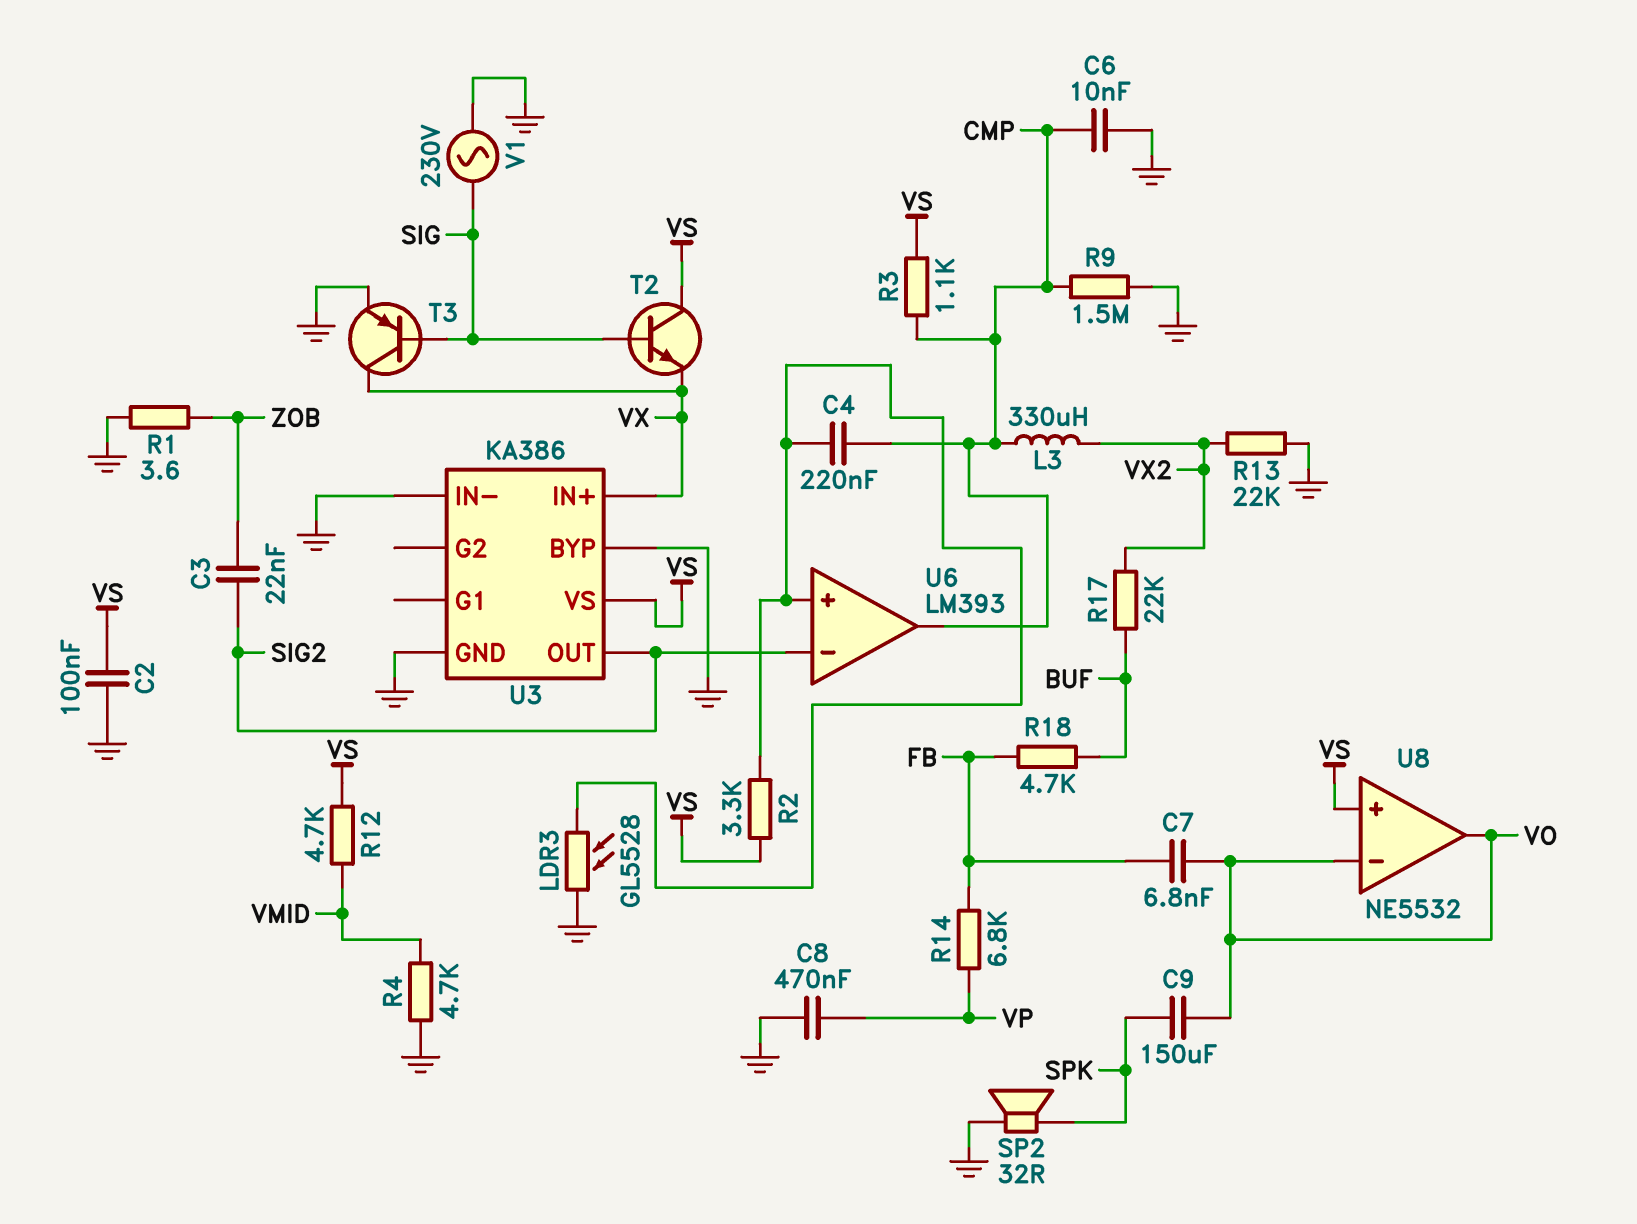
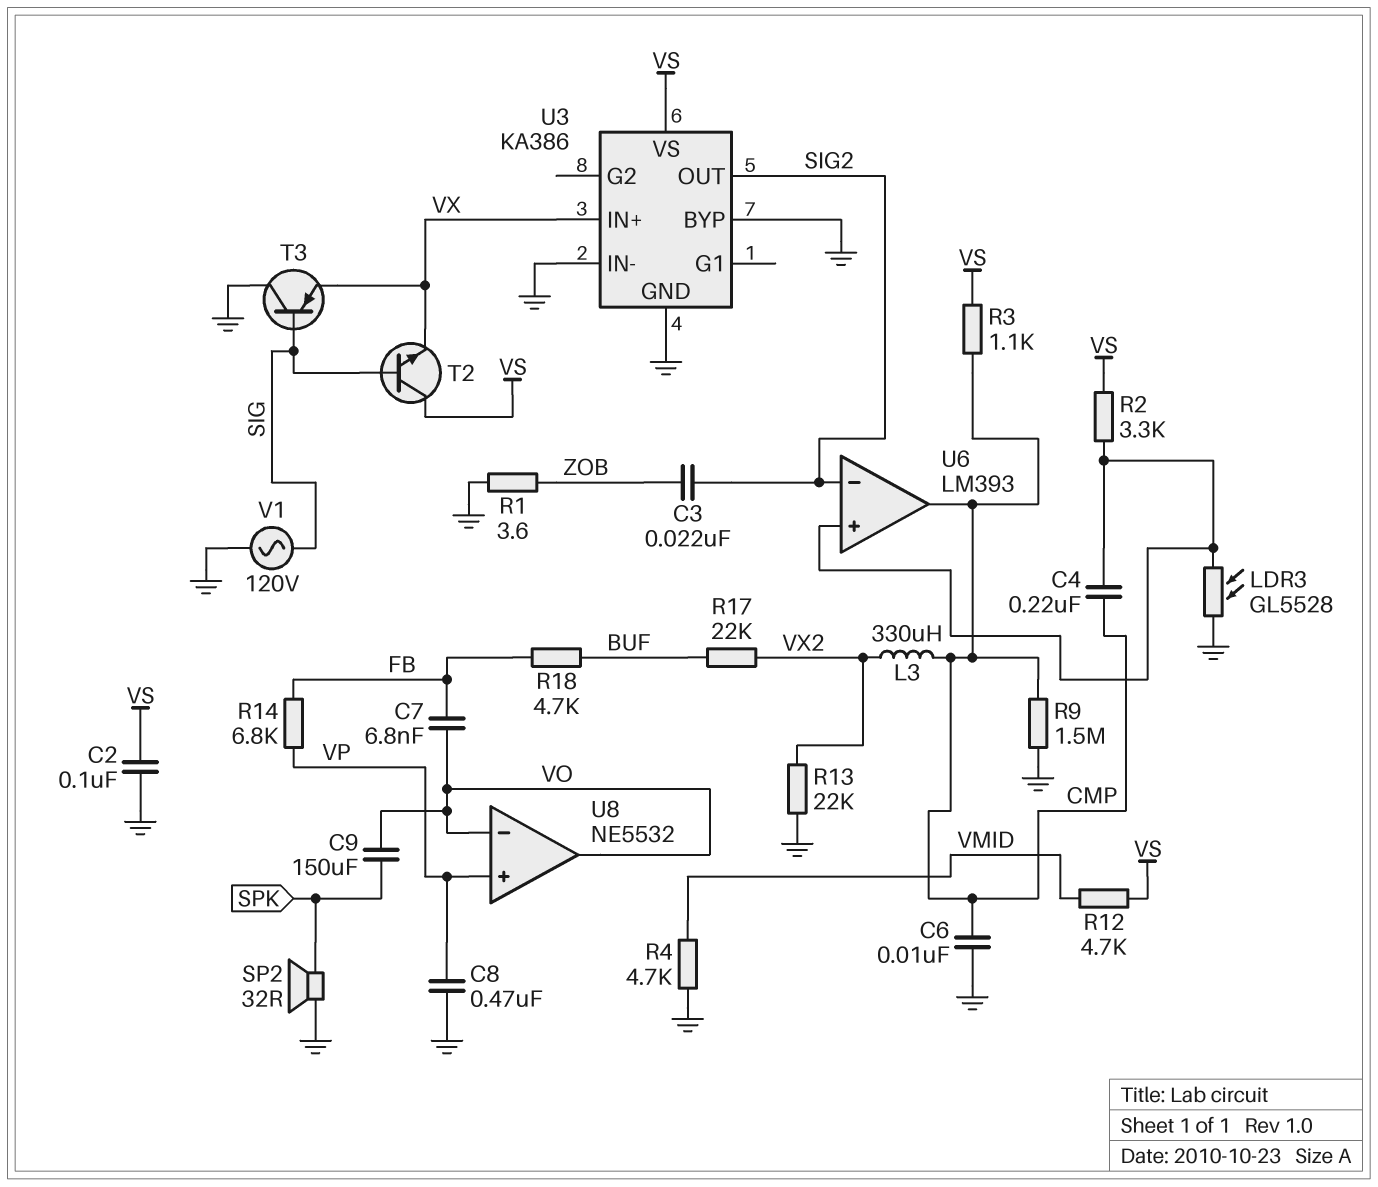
T3: PNP (B SIG, C VX, E GND) -> PNP (B SIG, C GND, E VX)
U8 pin in+: VS -> VP
V1: AC 230V (GND, SIG) -> AC 120V (GND, SIG)

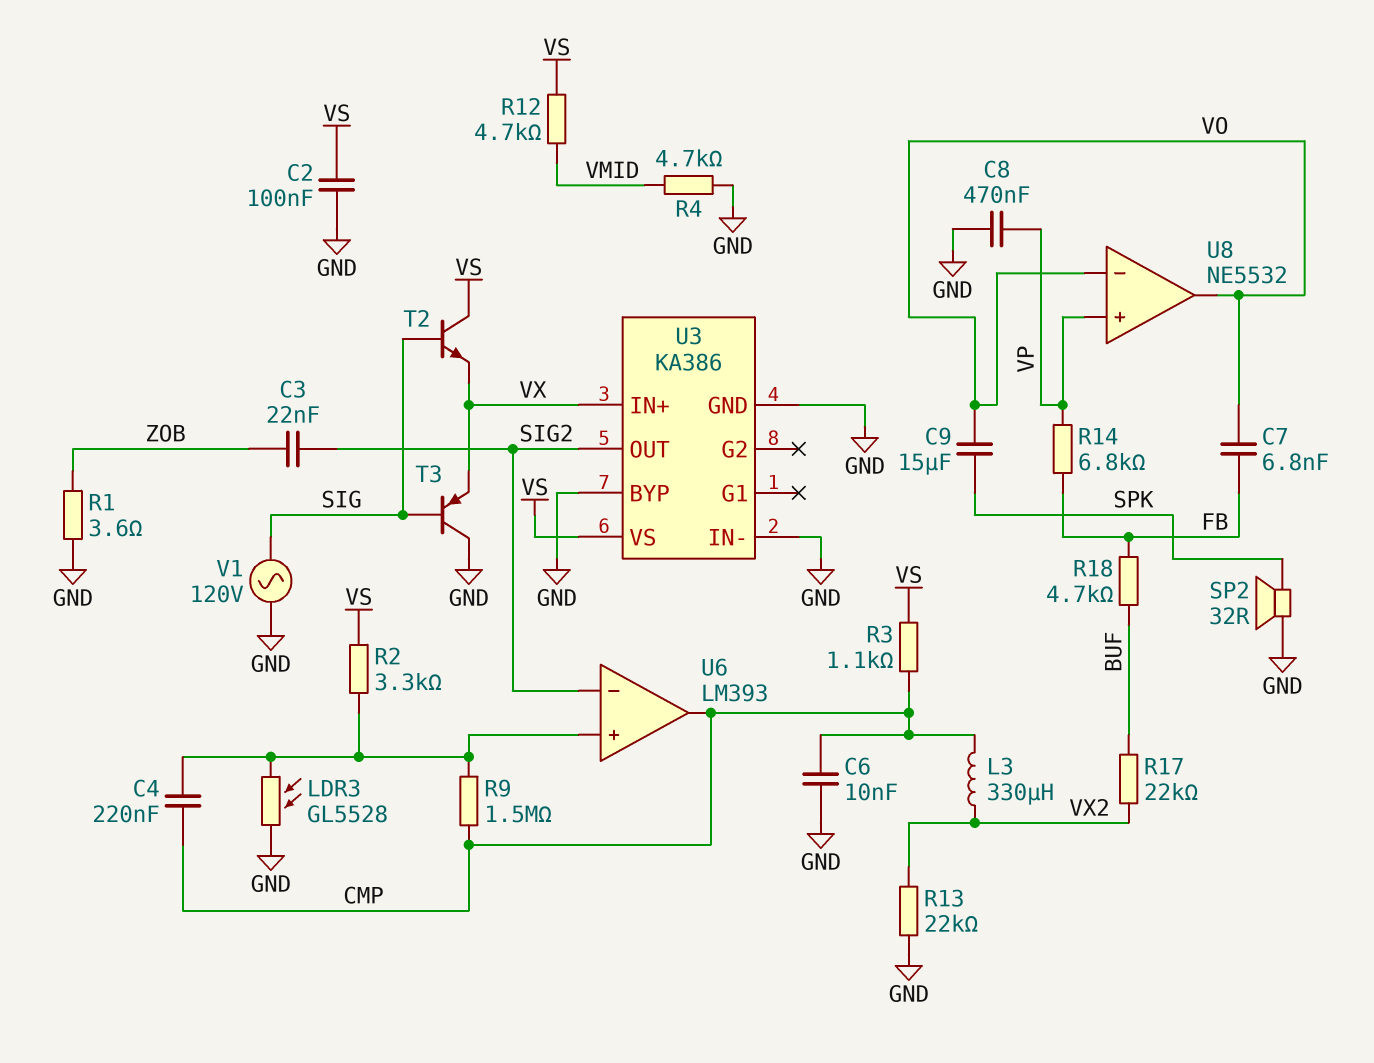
C9: 150uF (SPK, VO) -> 15uF (SPK, VO)
R9: 1.5M (CMP, GND) -> 1.5M (CMP, U6/in+)

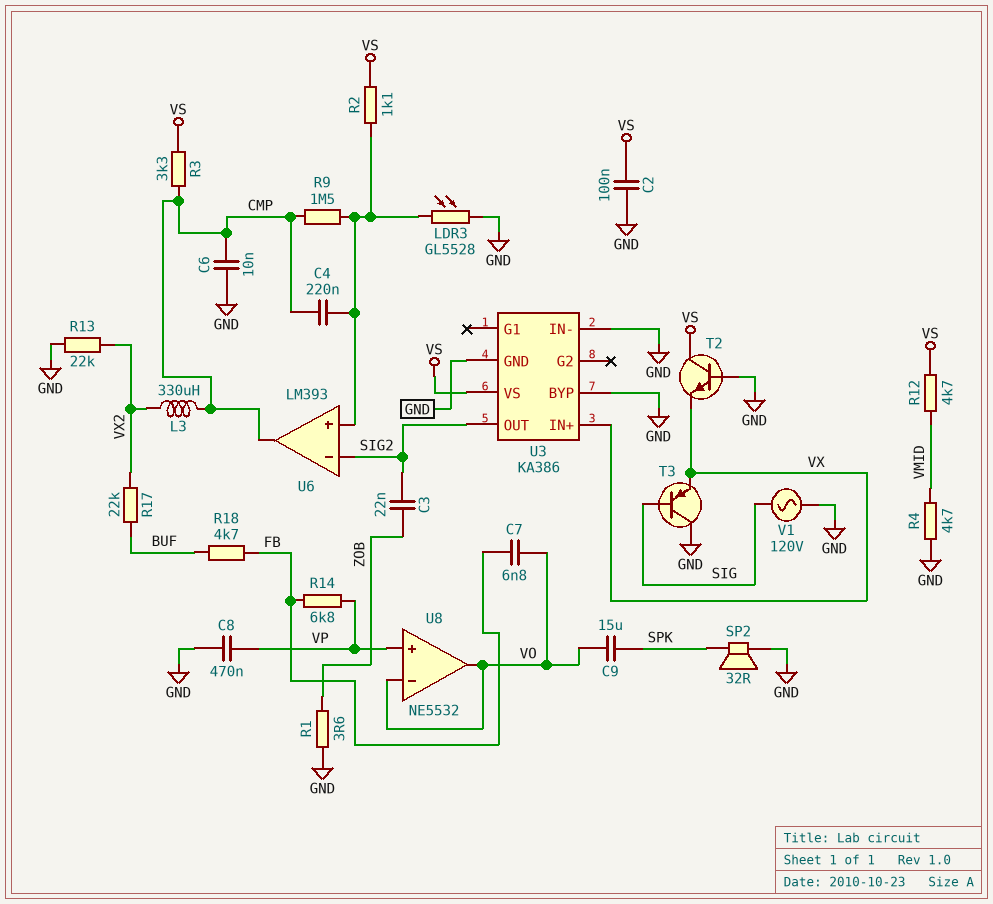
R2: 3.3k (U6/in+, VS) -> 1.1k (U6/in+, VS)
R3: 1.1k (CMP, VS) -> 3.3k (CMP, VS)
T2: NPN (B SIG, C VS, E VX) -> NPN (B GND, C VS, E VX)

